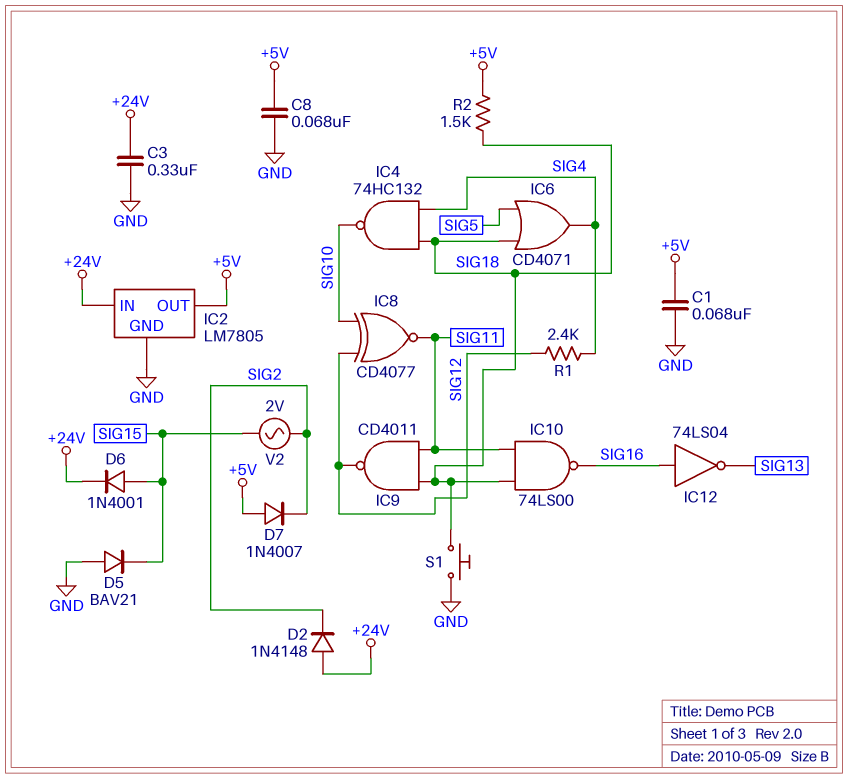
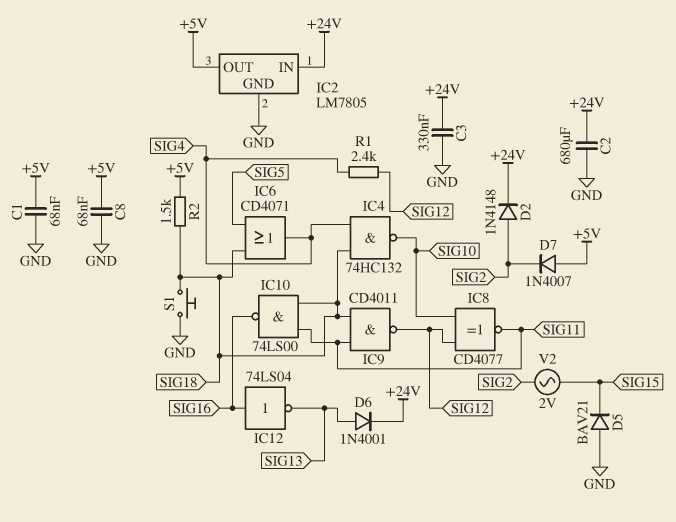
C2: none -> 680uF (+24V, GND)
D2: diode 1N4148 (A +24V, K SIG2) -> diode 1N4148 (A SIG2, K +24V)
D6: diode 1N4001 (A SIG15, K +24V) -> diode 1N4001 (A SIG13, K +24V)

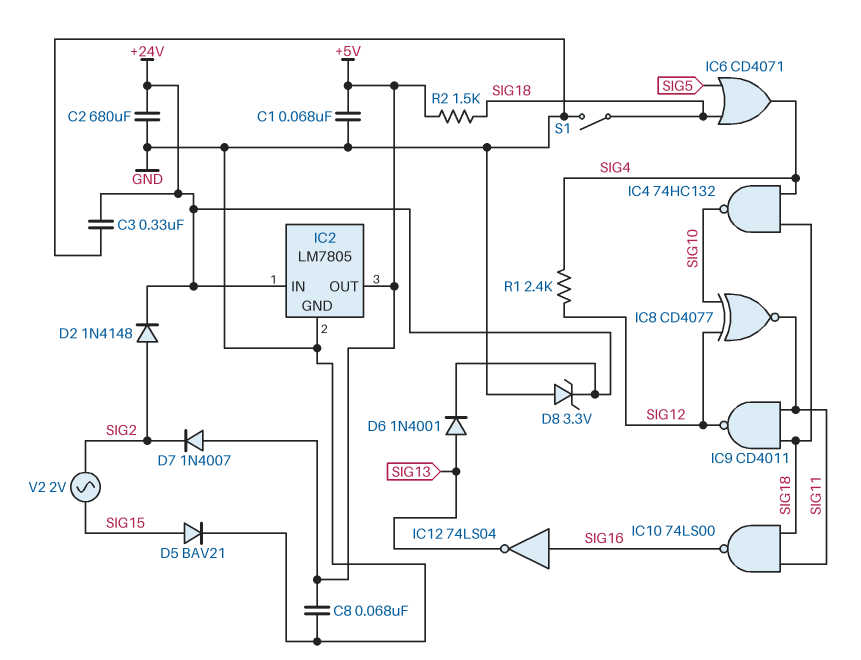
D5: diode BAV21 (A GND, K SIG15) -> diode BAV21 (A SIG15, K GND)
D8: none -> zener 3.3V (A GND, K +24V)
S1: button (GND, SIG18) -> switch (GND, SIG18)

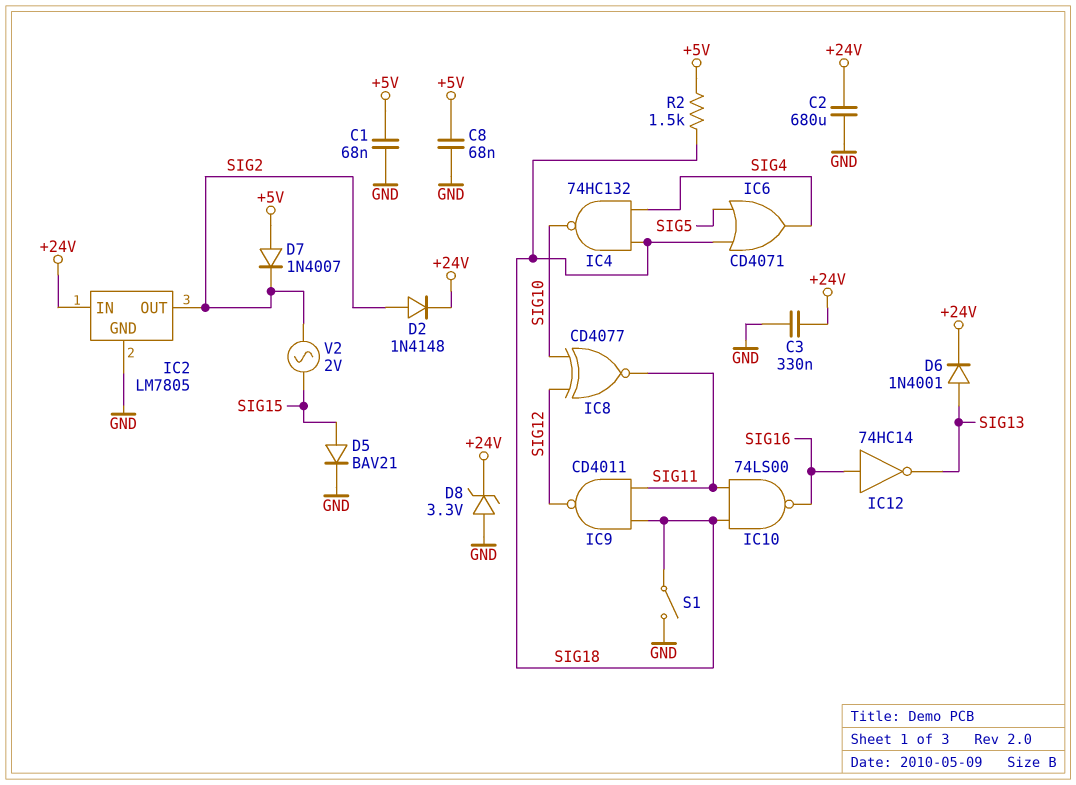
IC2 pin OUT: +5V -> SIG2
IC12: NOT 74LS04 (in SIG16, out SIG13) -> NOT 74HC14 (in SIG16, out SIG13)
R1: 2.4k (SIG4, SIG12) -> none

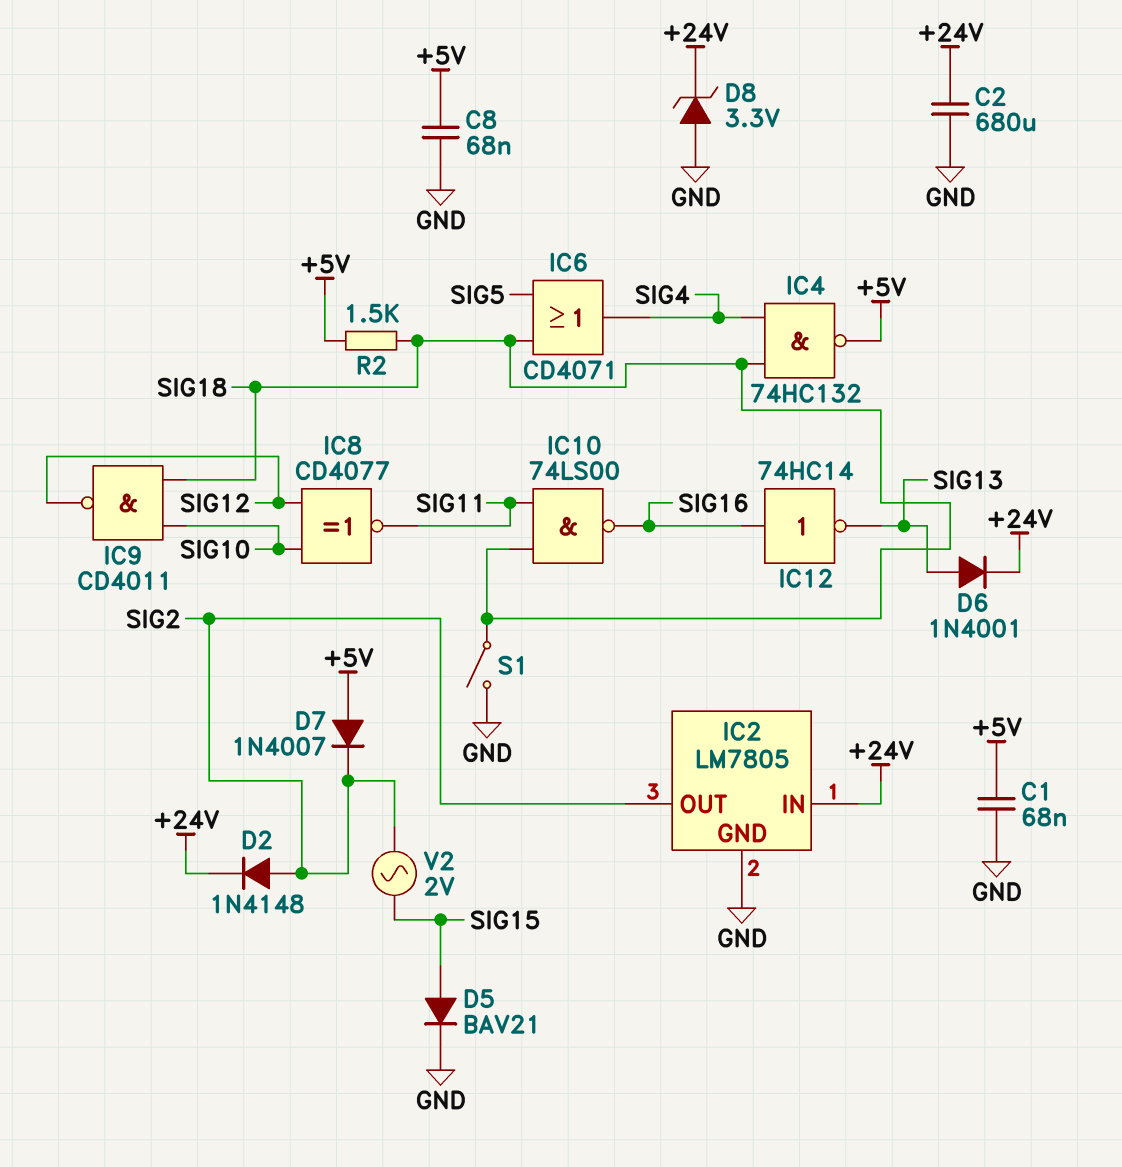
C3: 330nF (+24V, GND) -> none
IC4: NAND 74HC132 (in SIG4, in SIG18, out SIG10) -> NAND 74HC132 (in SIG4, in SIG18, out +5V)
IC9: NAND CD4011 (in SIG11, in SIG18, out SIG12) -> NAND CD4011 (in SIG10, in SIG18, out SIG12)

